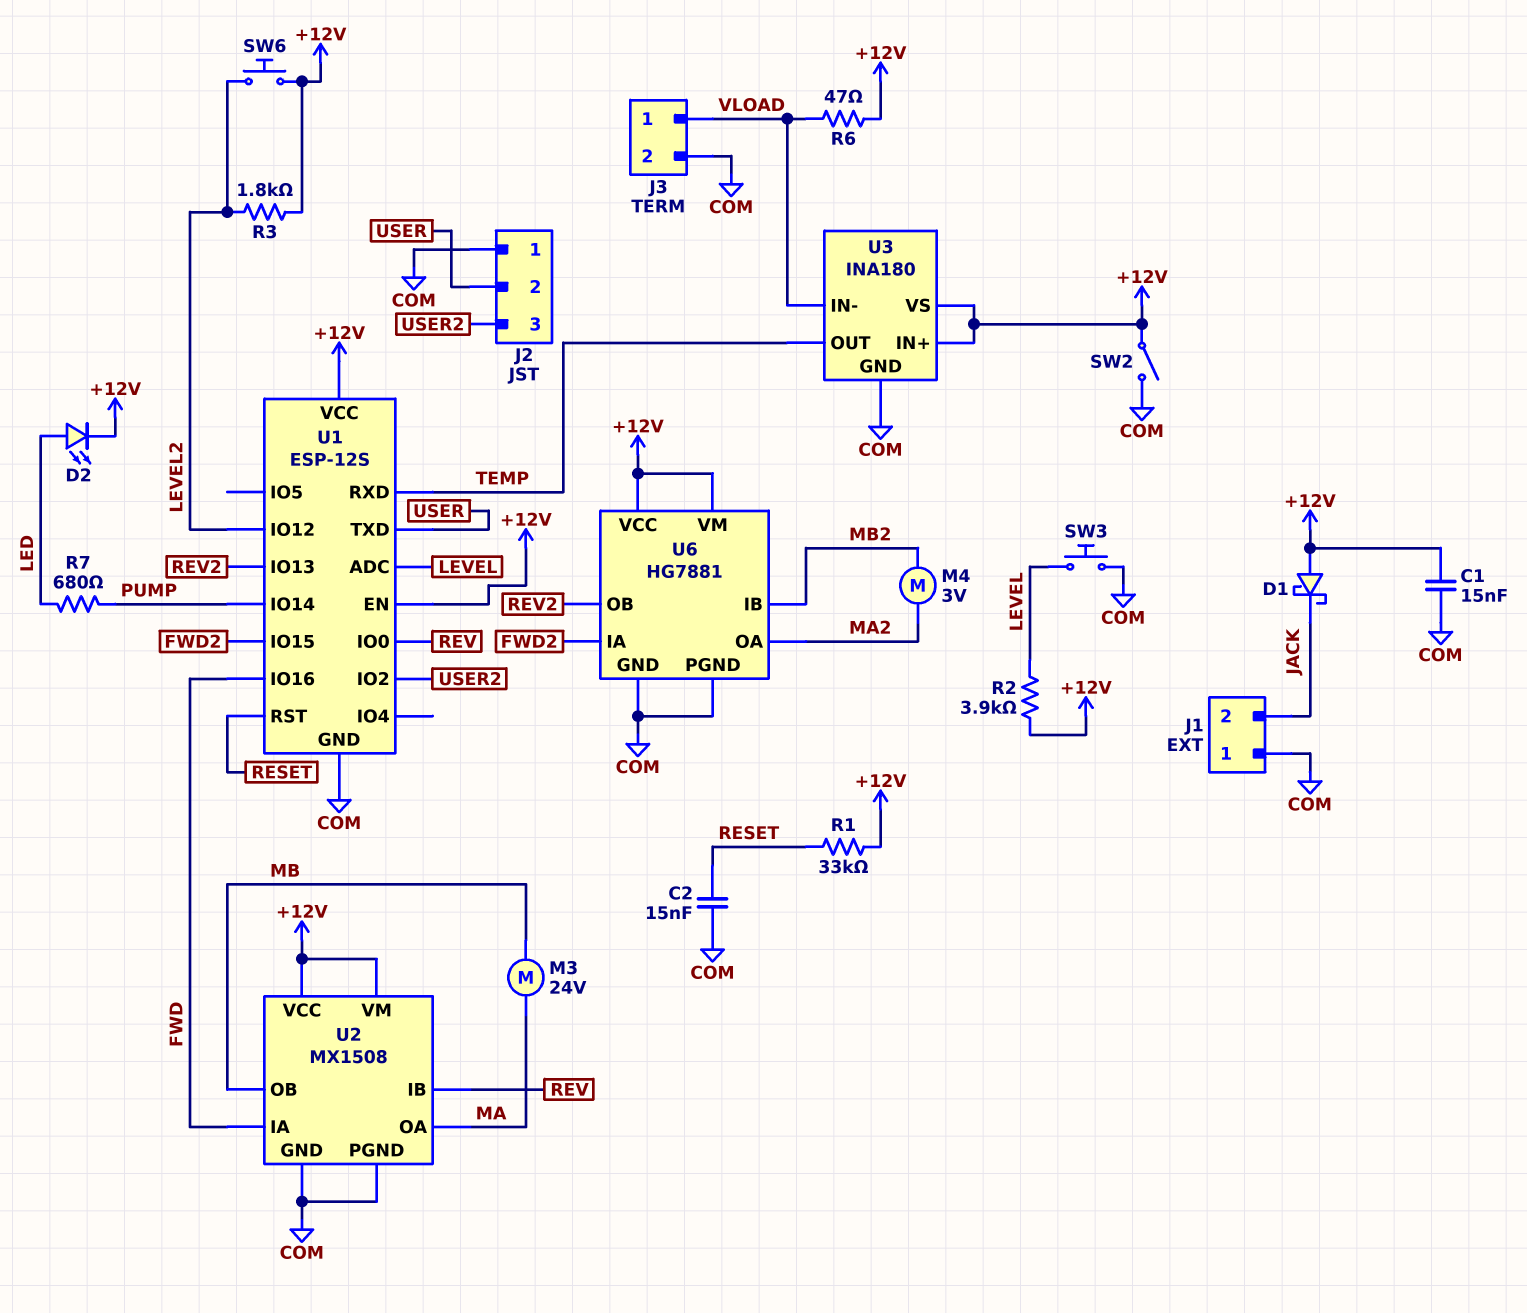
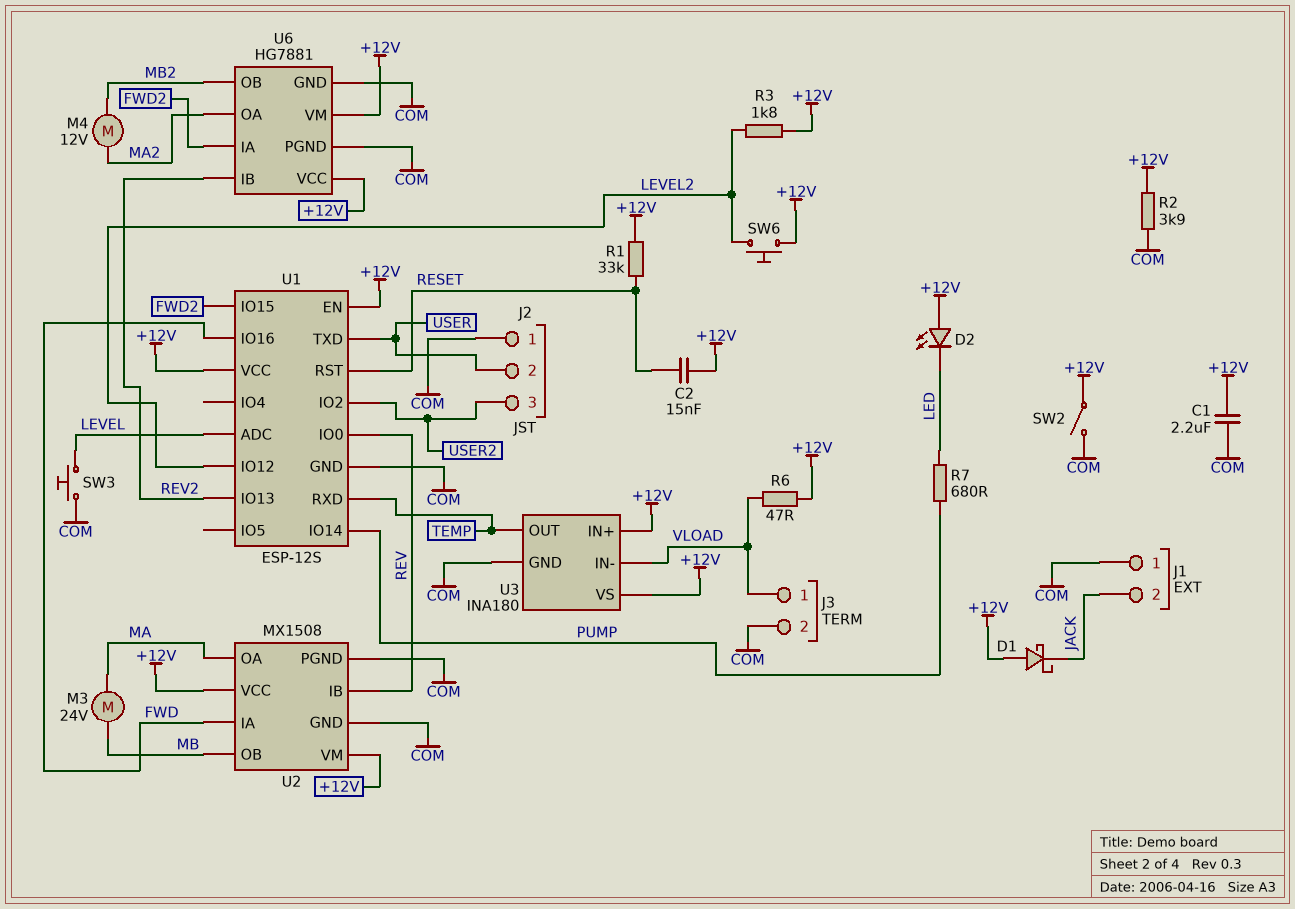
C1: 15nF (+12V, COM) -> 2.2uF (+12V, COM)
C2: 15nF (COM, RESET) -> 15nF (+12V, RESET)
D2: LED (A LED, K +12V) -> LED (A +12V, K LED)
M4: motor 3V (MA2, MB2) -> motor 12V (MA2, MB2)
R2: 3.9k (+12V, LEVEL) -> 3.9k (+12V, COM)
U6 pin IB: MB2 -> REV2
U6 pin OB: REV2 -> MB2

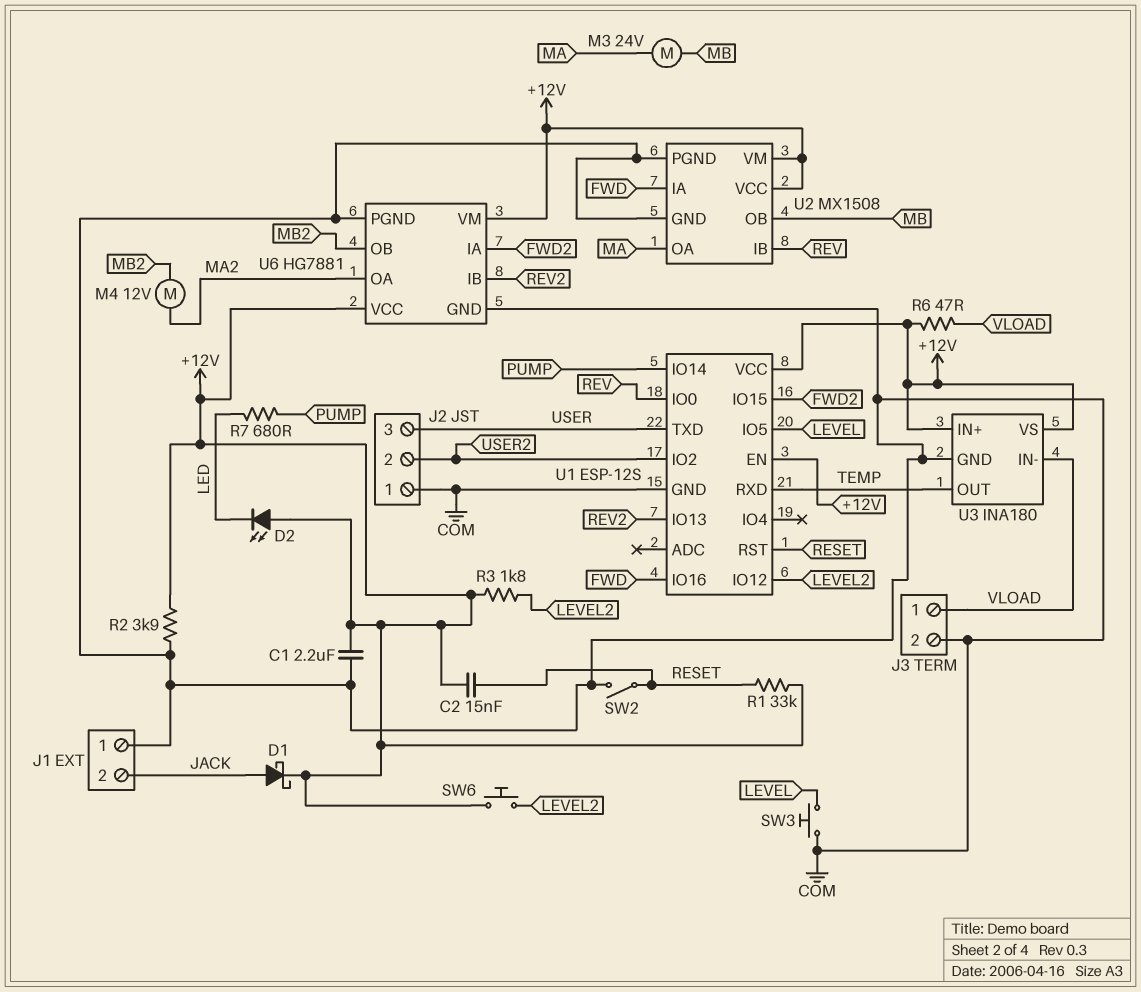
D1: schottky (A +12V, K JACK) -> schottky (A JACK, K +12V)
J2 pin 2: USER -> USER2
J2 pin 3: USER2 -> USER
SW2: switch (+12V, COM) -> switch (COM, RESET)
U1 pin ADC: LEVEL -> none
U1 pin IO5: none -> LEVEL

